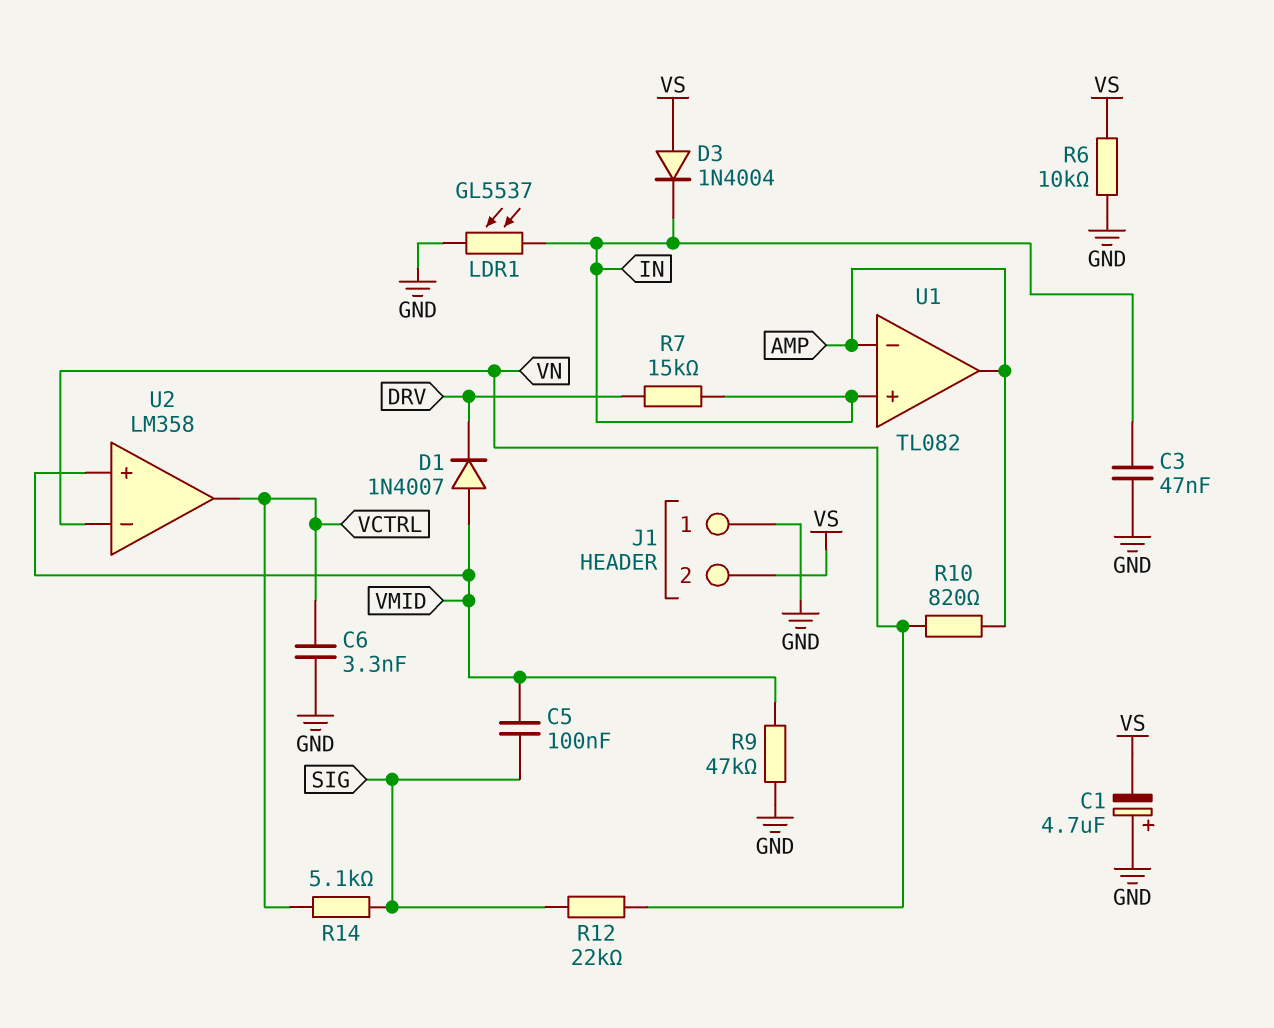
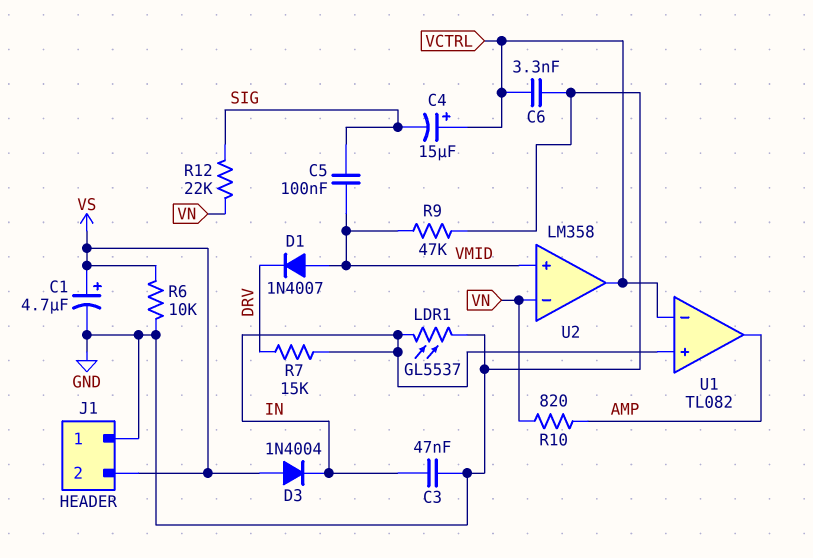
C1: 4.7uF (plus GND, minus VS) -> 4.7uF (plus VS, minus GND)
C4: none -> 15uF (plus VCTRL, minus SIG)
R14: 5.1k (SIG, VCTRL) -> none
U1 pin in-: AMP -> VCTRL

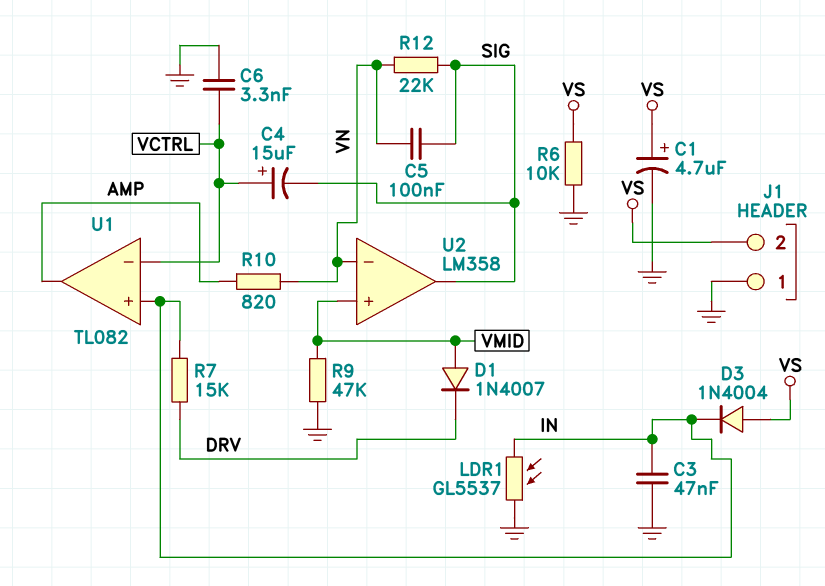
C5: 100nF (SIG, VMID) -> 100nF (SIG, VN)
U2 pin out: VCTRL -> SIG

